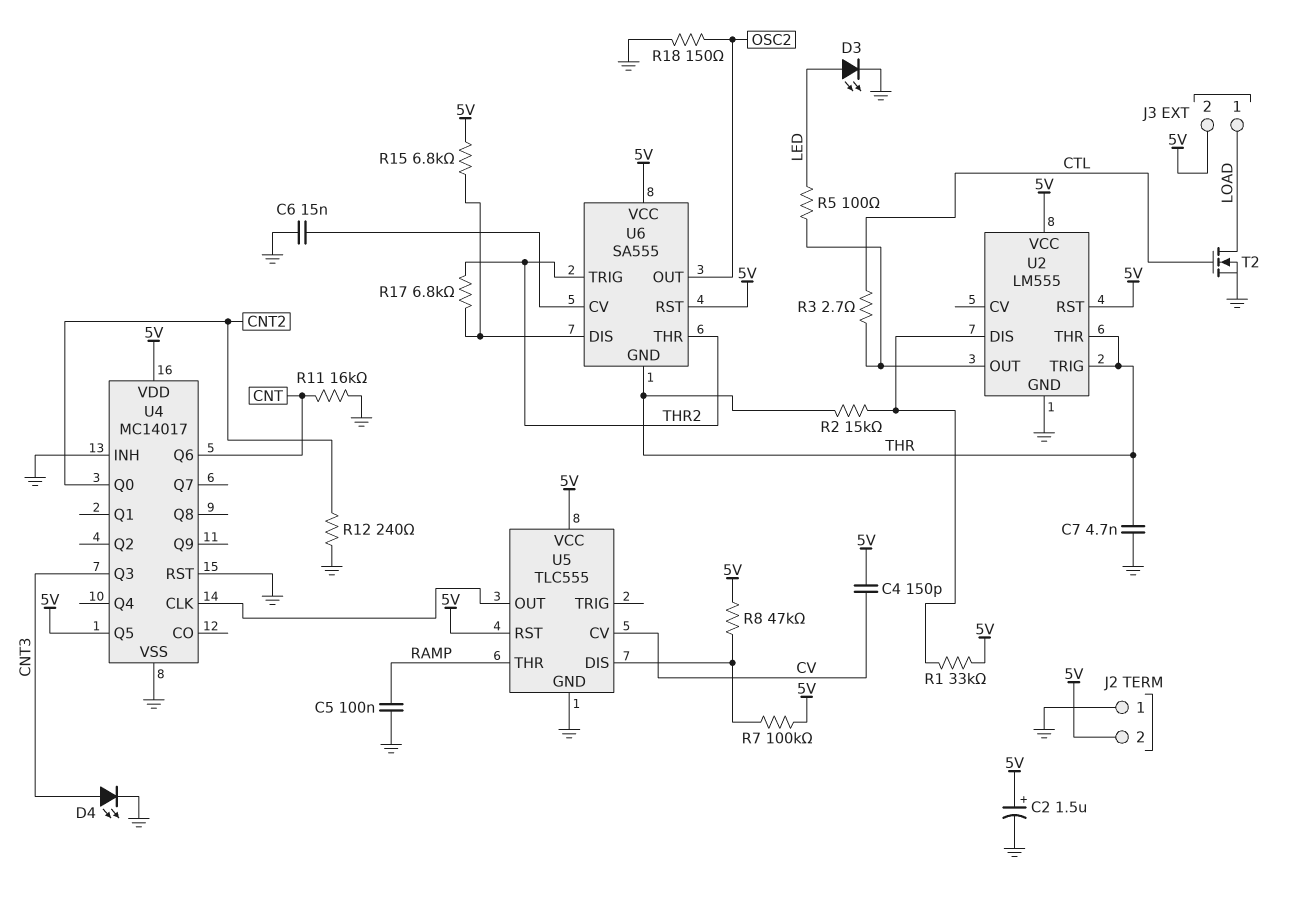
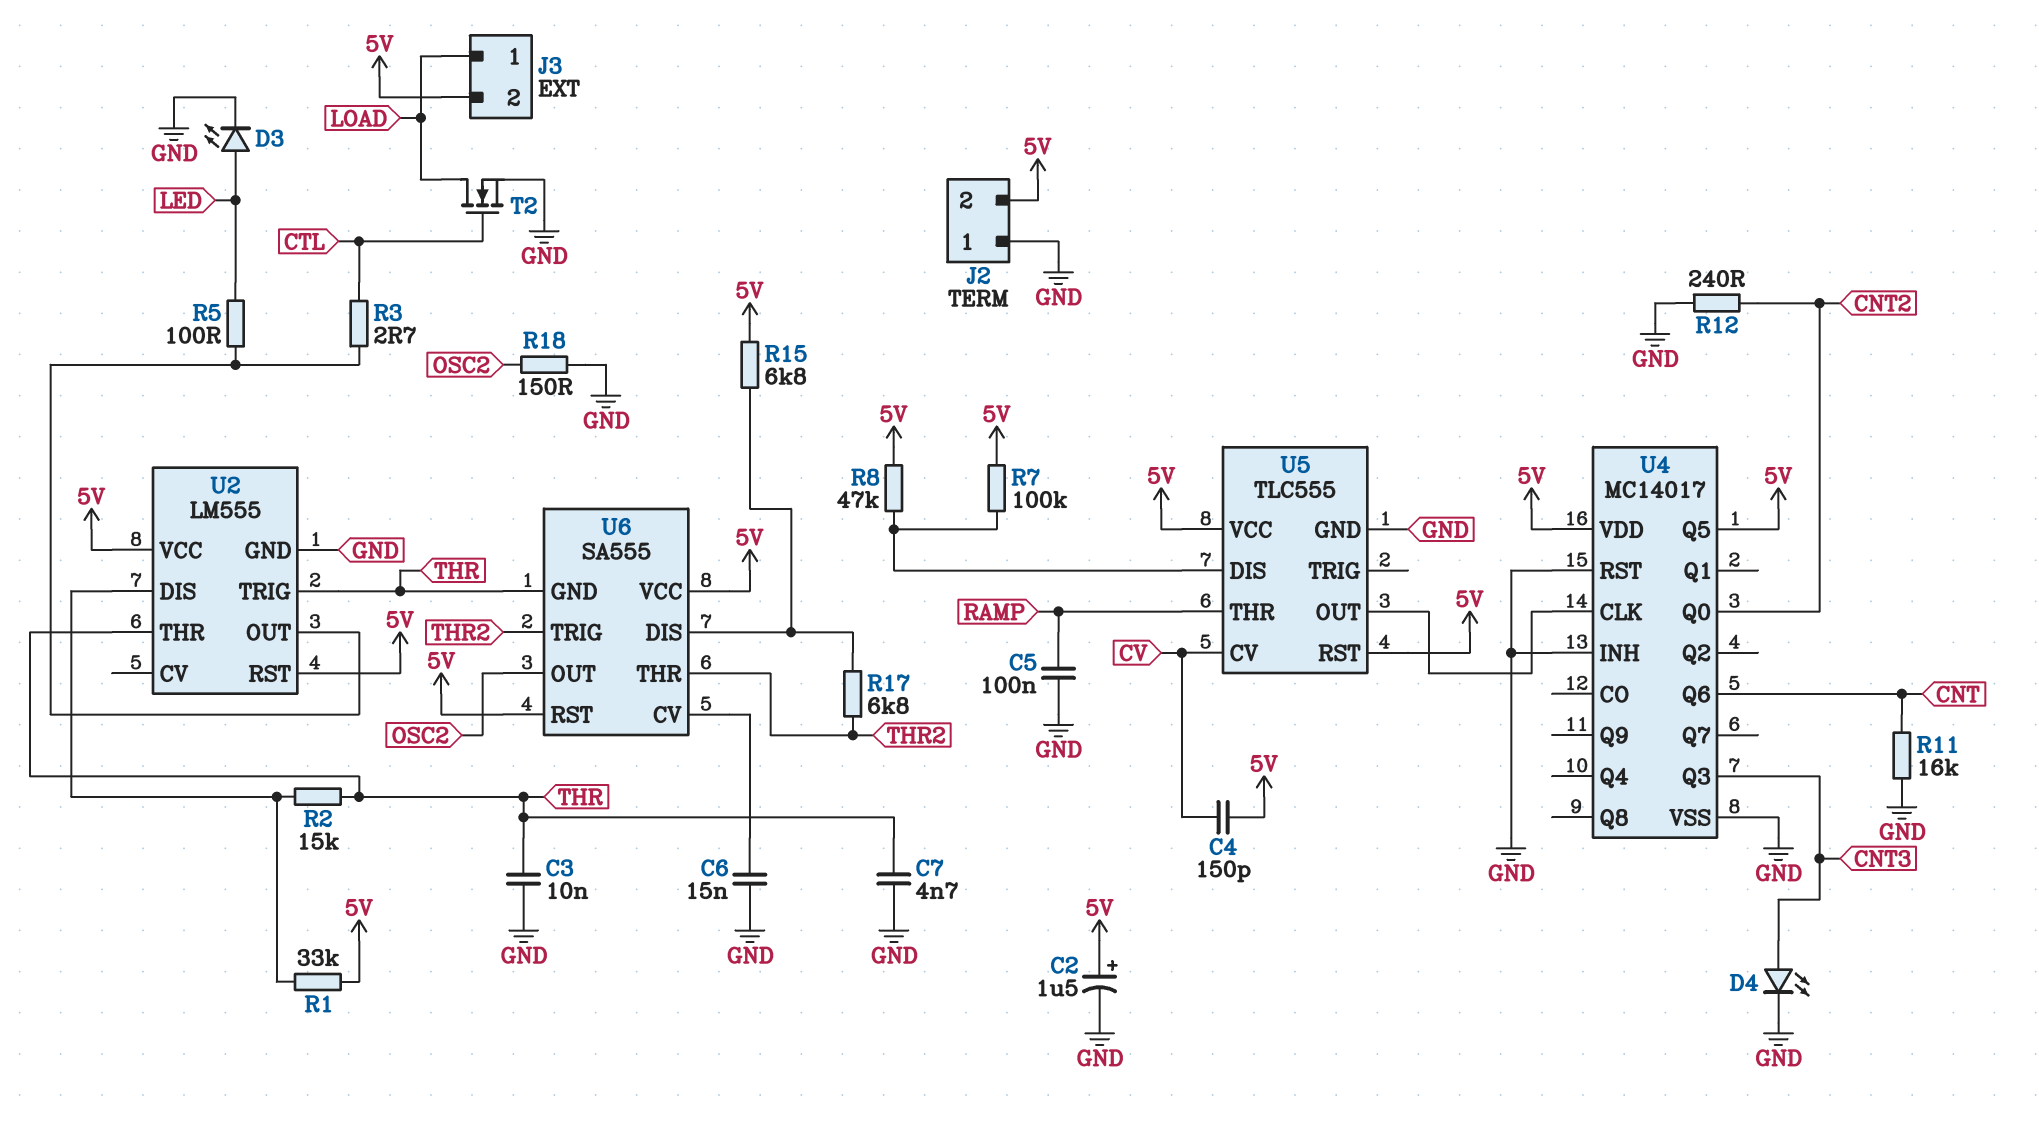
C3: none -> 10nF (GND, THR)

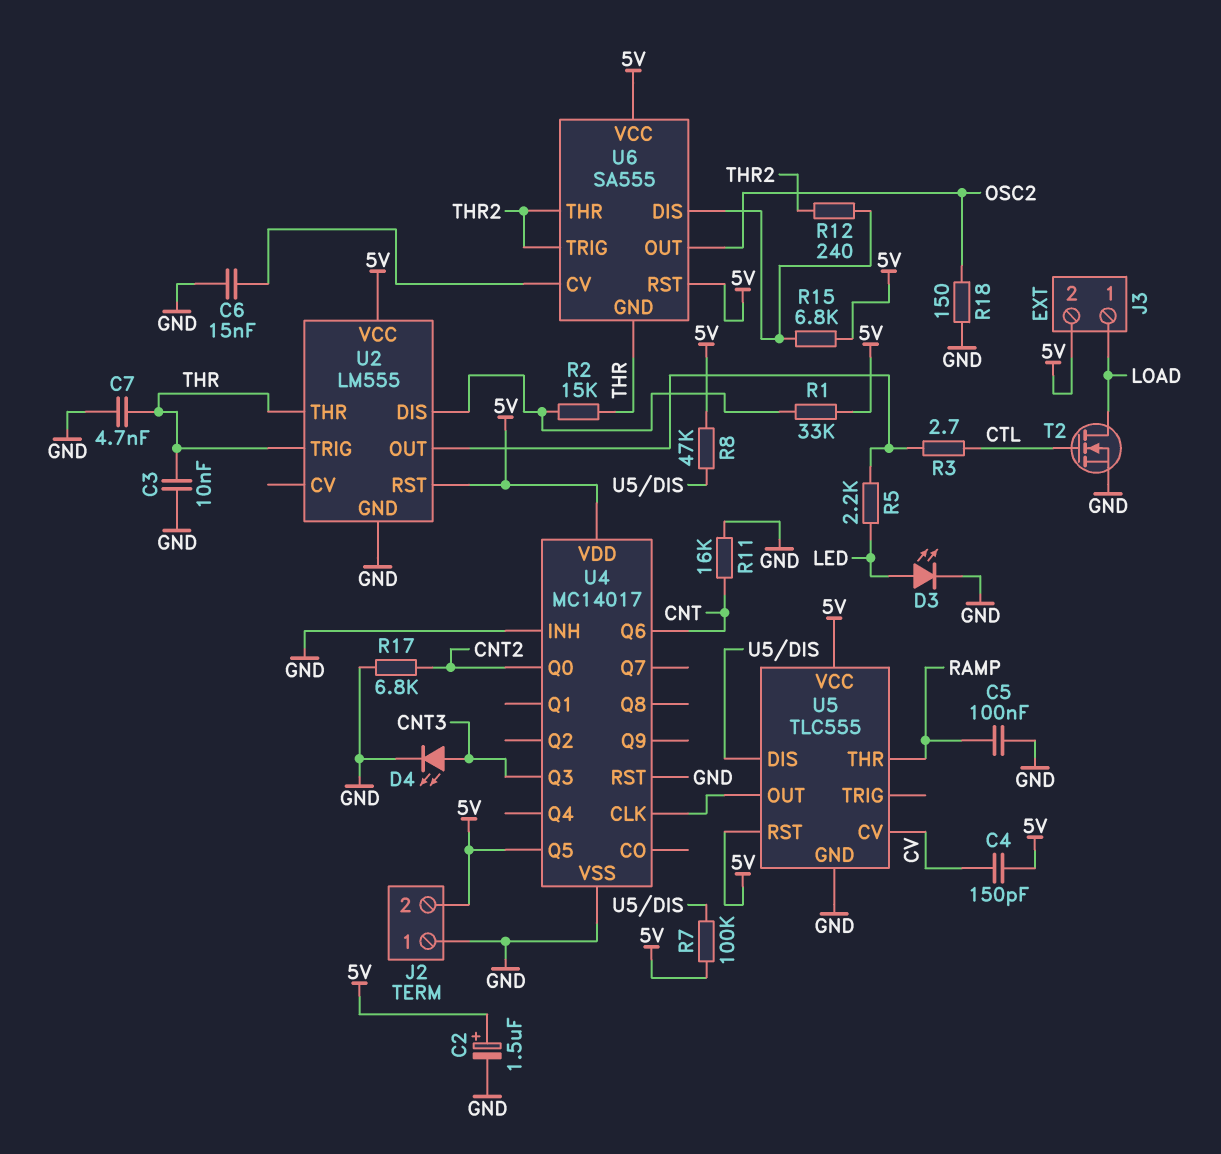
R5: 100 (LED, U2/OUT) -> 2.2k (LED, U2/OUT)
R12: 240 (CNT2, GND) -> 240 (THR2, U6/DIS)
R17: 6.8k (THR2, U6/DIS) -> 6.8k (CNT2, GND)

